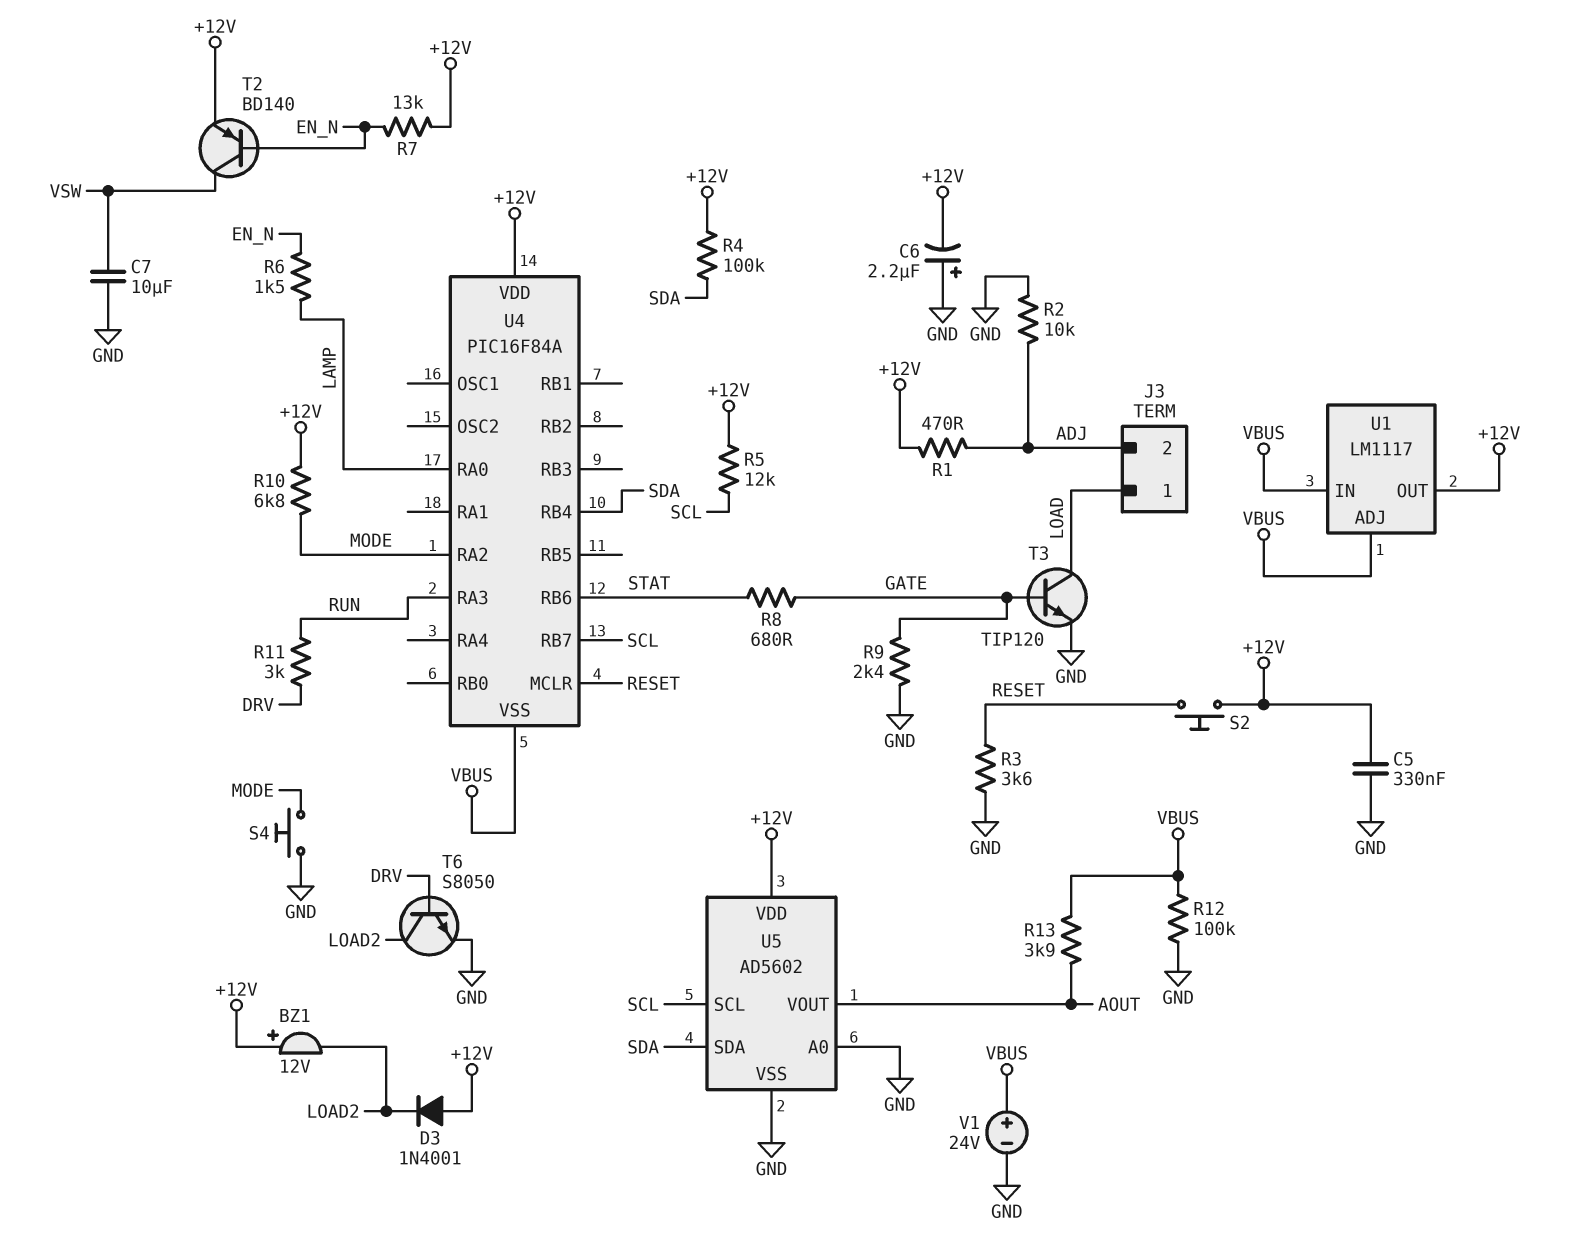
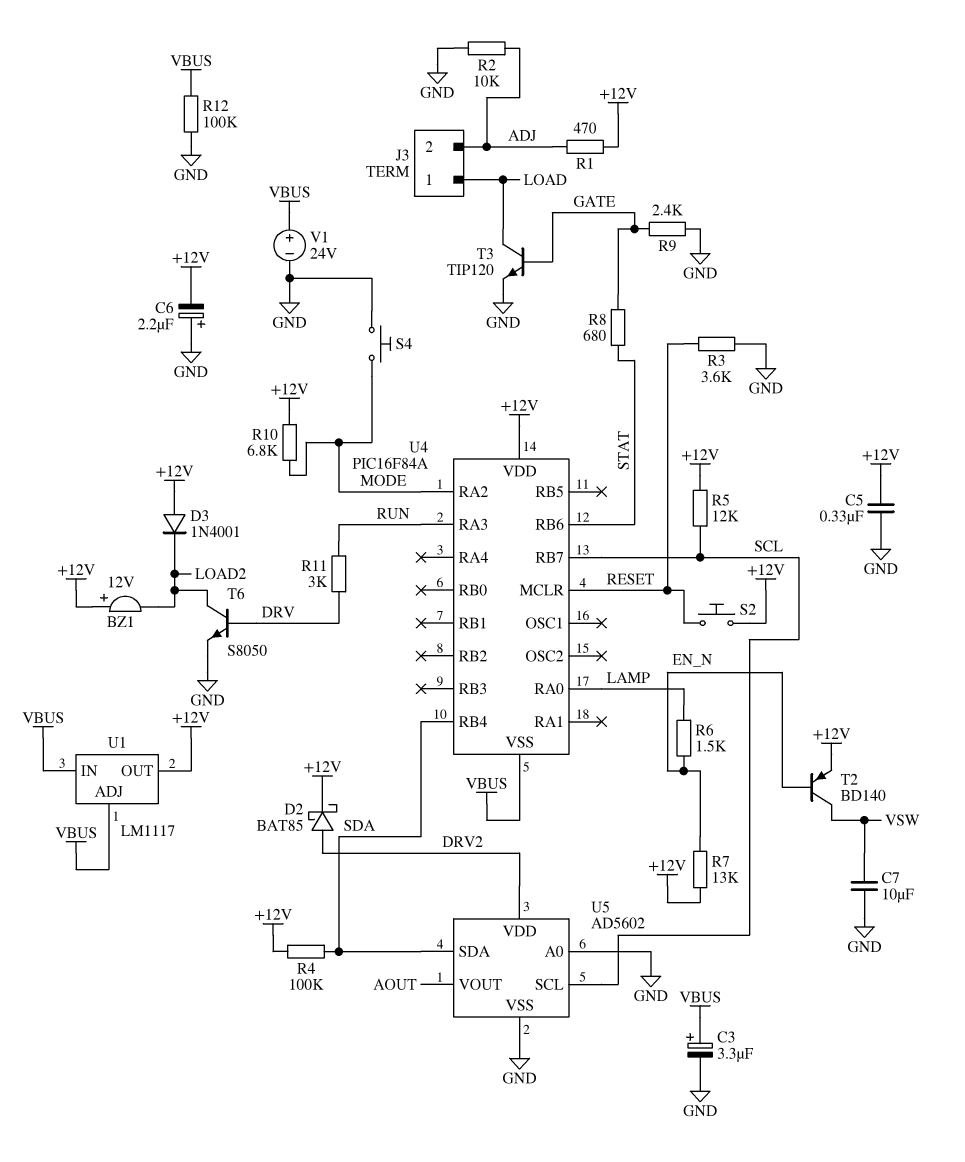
C3: none -> 3.3uF (plus VBUS, minus GND)
D2: none -> schottky BAT85 (A DRV2, K +12V)
R13: 3.9k (AOUT, VBUS) -> none
U5 pin VDD: +12V -> DRV2

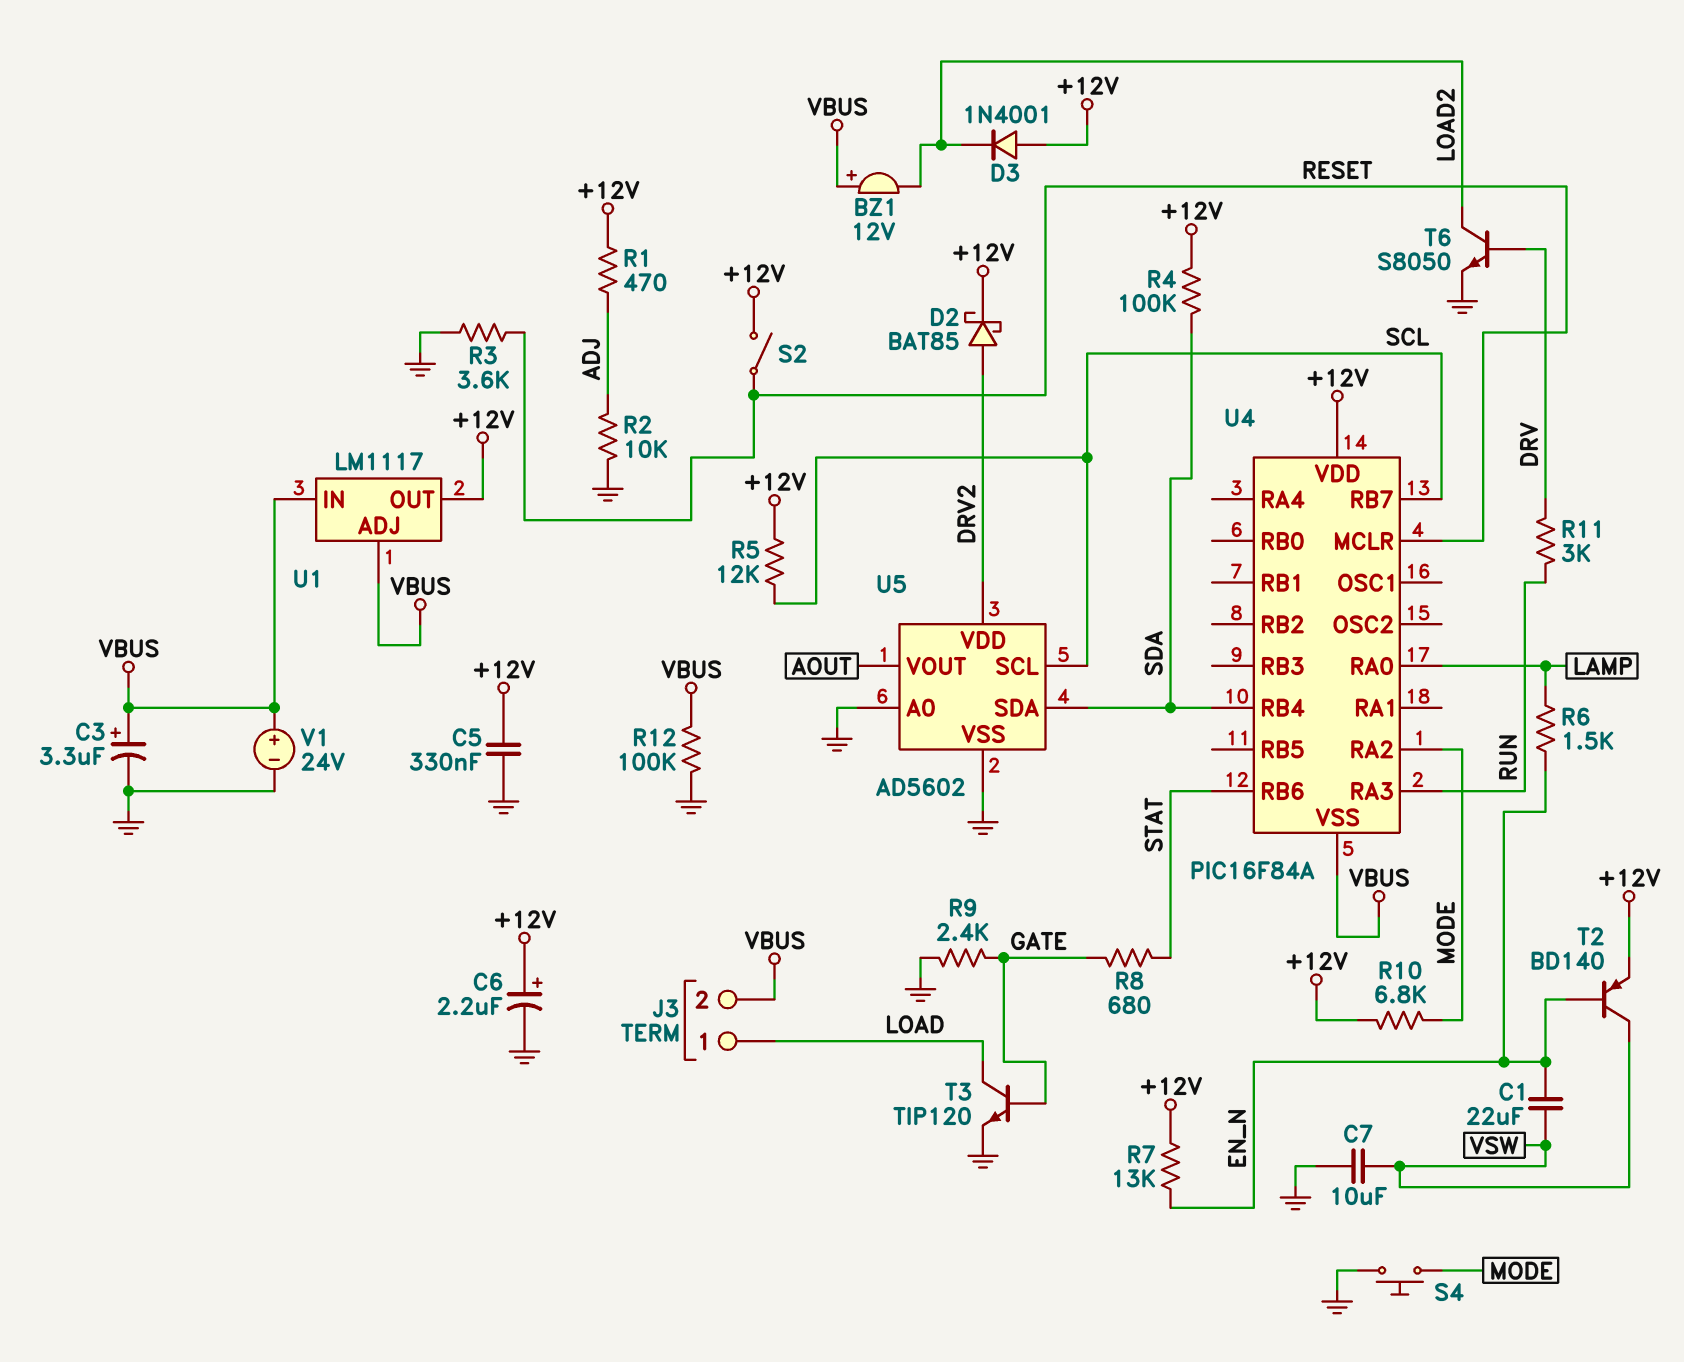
BZ1: buzzer 12V (plus +12V, minus LOAD2) -> buzzer 12V (plus VBUS, minus LOAD2)
C1: none -> 22uF (EN_N, VSW)
C6: 2.2uF (plus GND, minus +12V) -> 2.2uF (plus +12V, minus GND)
J3 pin 2: ADJ -> VBUS
S2: button (+12V, RESET) -> switch (+12V, RESET)

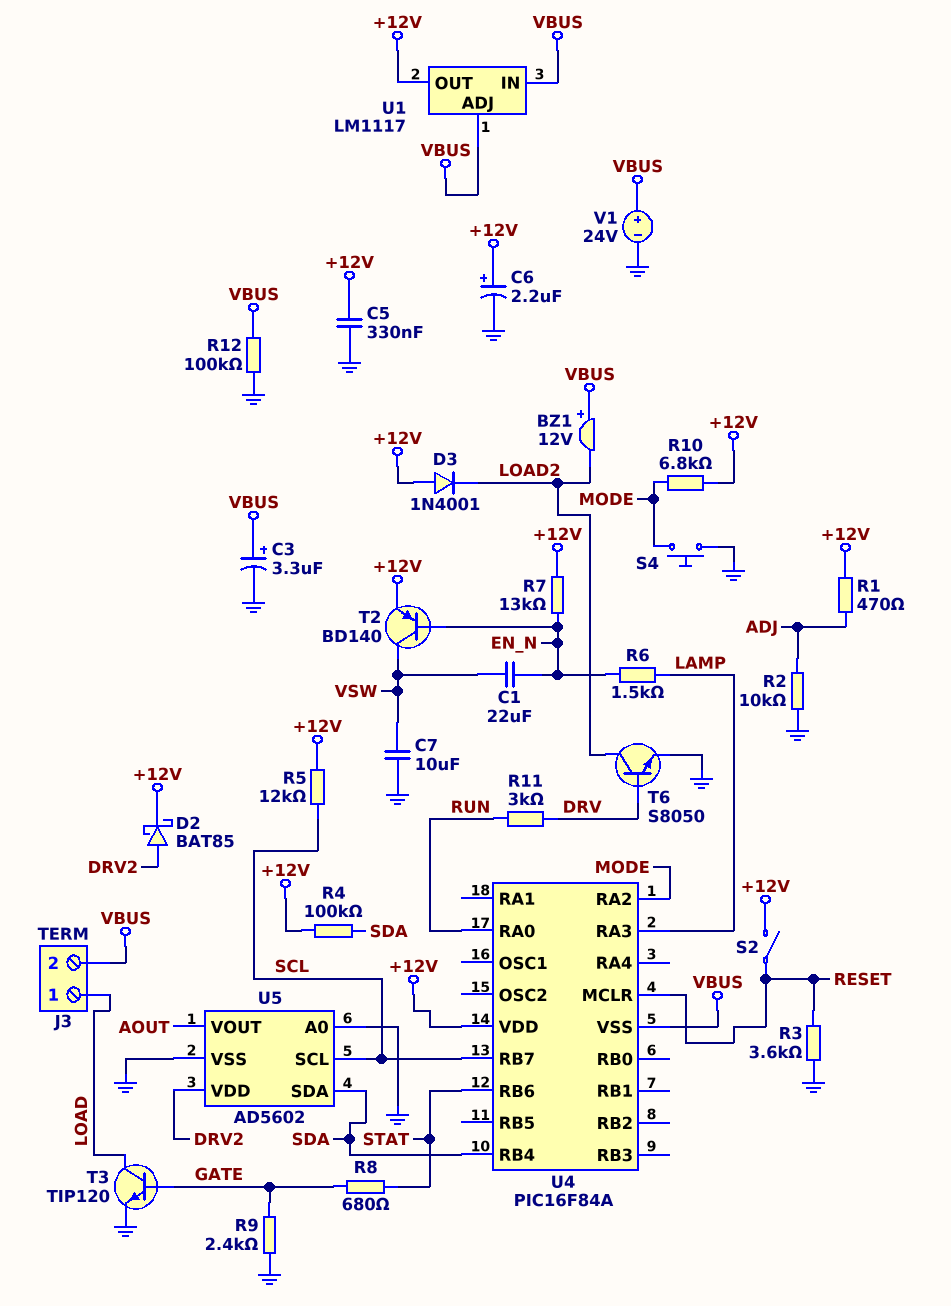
U4 pin RA0: LAMP -> RUN
U4 pin RA3: RUN -> LAMP

